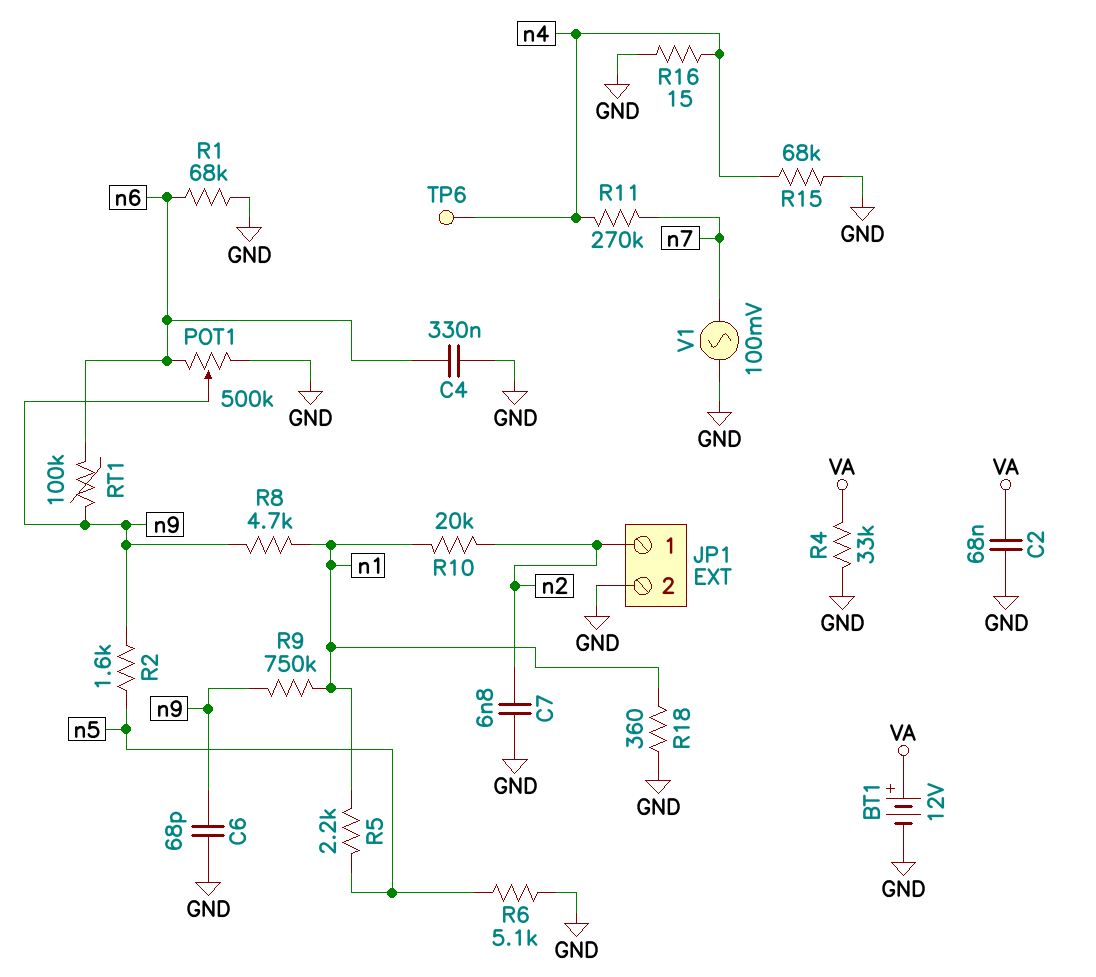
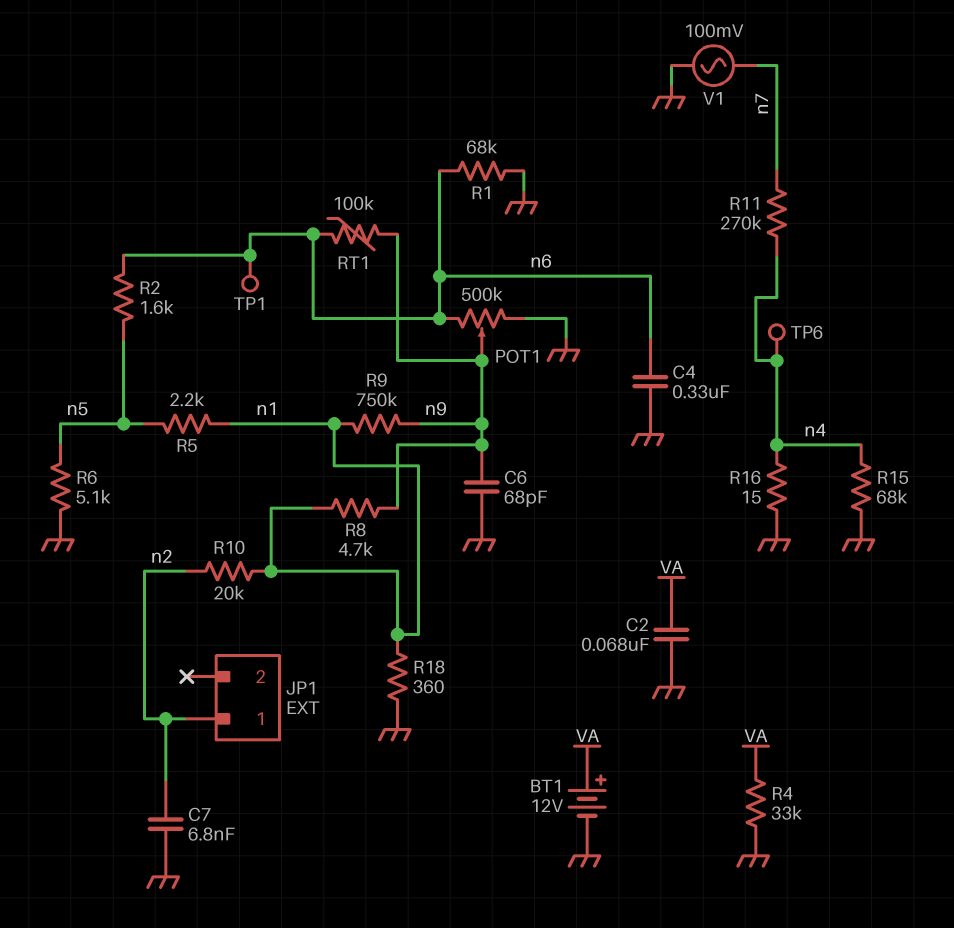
JP1 pin 2: GND -> none
R2: 1.6k (n5, n9) -> 1.6k (n5, n6)
TP1: none -> test point (n6)

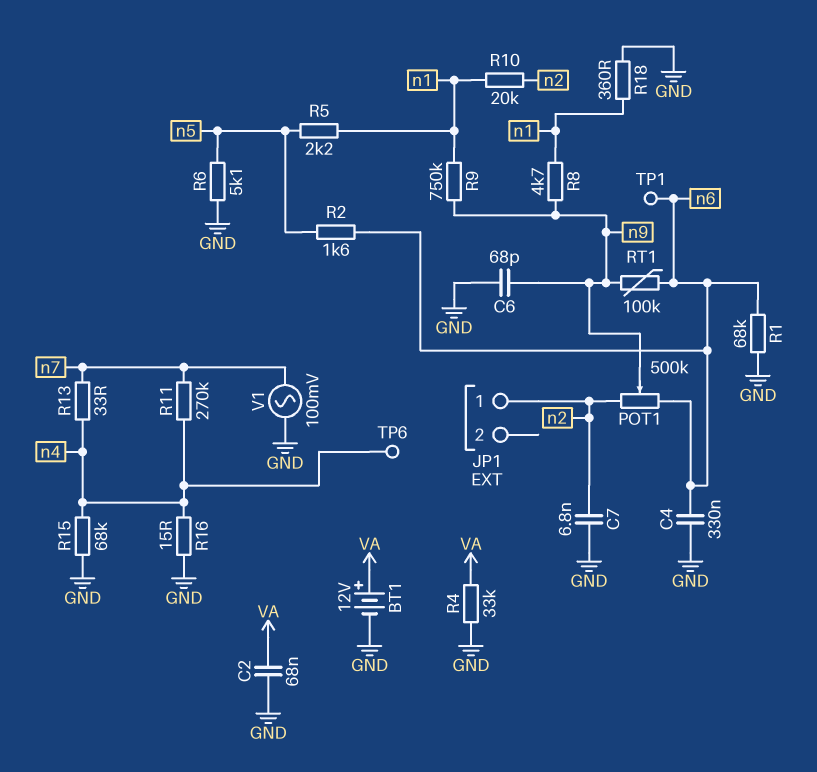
POT1: 500k (GND, n6, wiper n9) -> 500k (n2, n6, wiper n9)
R13: none -> 33 (n4, n7)

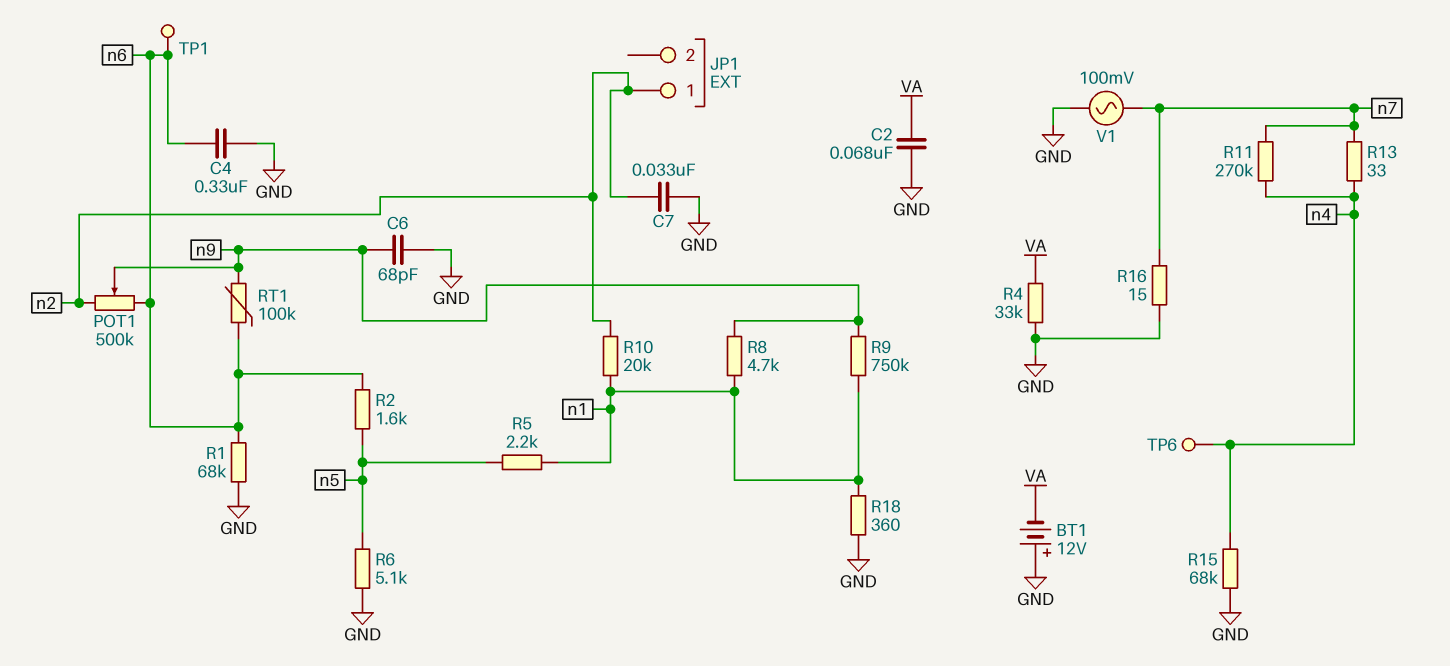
BT1: 12V (plus VA, minus GND) -> 12V (plus GND, minus VA)
C7: 6.8nF (GND, n2) -> 33nF (GND, n2)
R16: 15 (GND, n4) -> 15 (GND, n7)

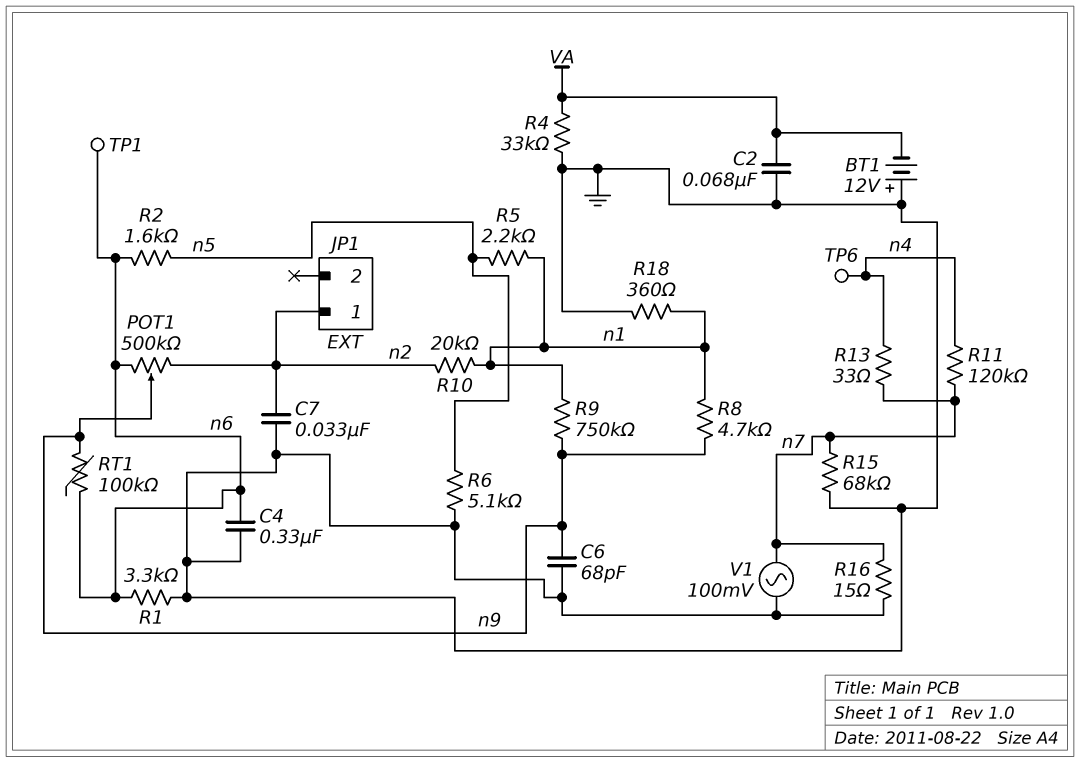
R1: 68k (GND, n6) -> 3.3k (GND, n6)
R11: 270k (n4, n7) -> 120k (n4, n7)
R15: 68k (GND, n4) -> 68k (GND, n7)

